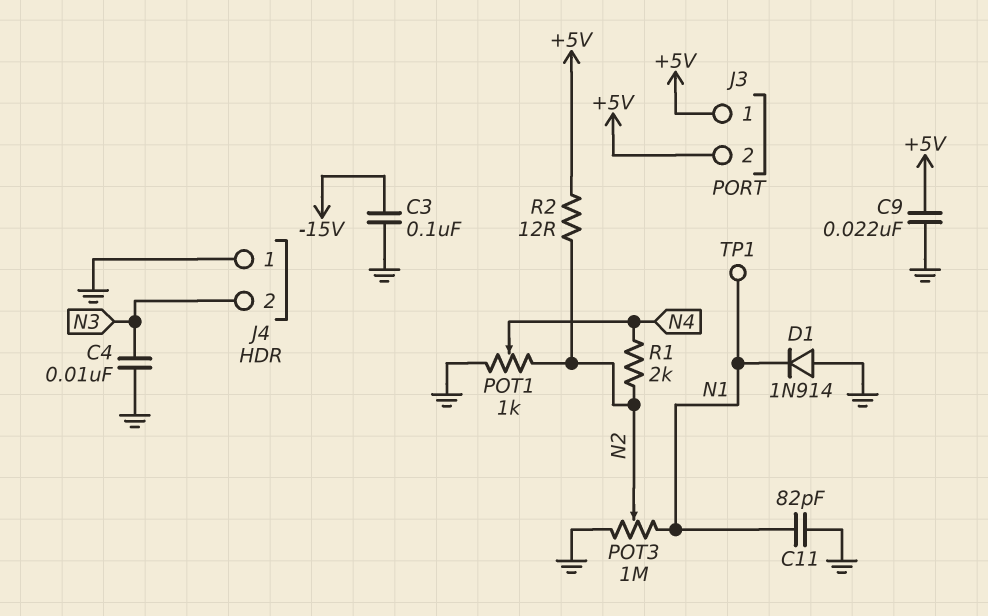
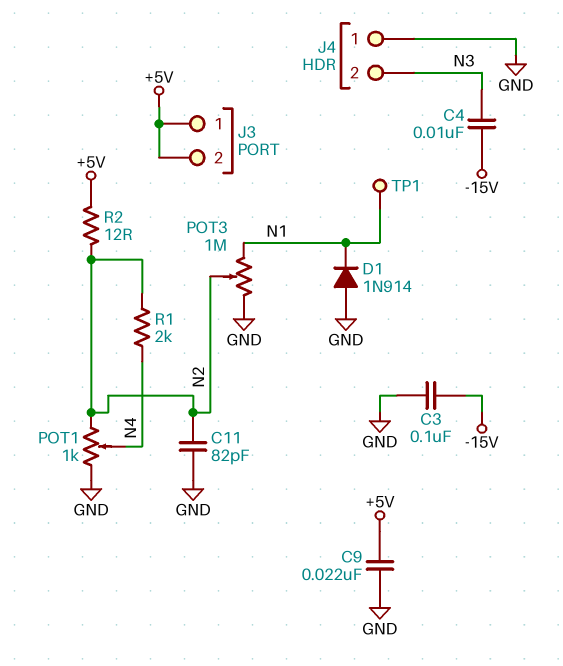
C4: 10nF (GND, N3) -> 10nF (-15V, N3)
C11: 82pF (GND, N1) -> 82pF (GND, N2)

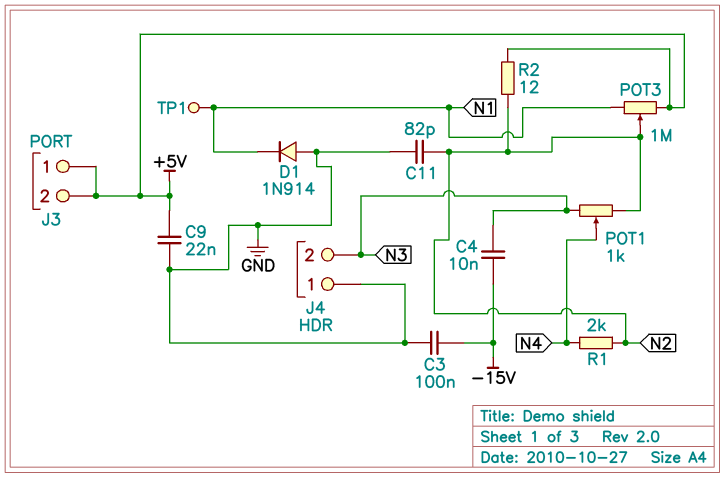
POT1: 1k (GND, N2, wiper N4) -> 1k (N2, N3, wiper N4)
POT3: 1M (GND, N1, wiper N2) -> 1M (+5V, N1, wiper N2)

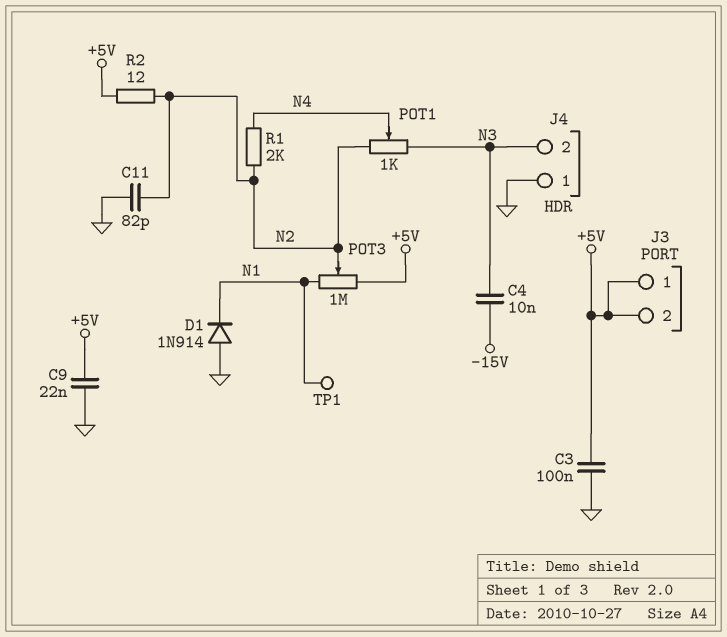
C3: 100nF (-15V, GND) -> 100nF (+5V, GND)

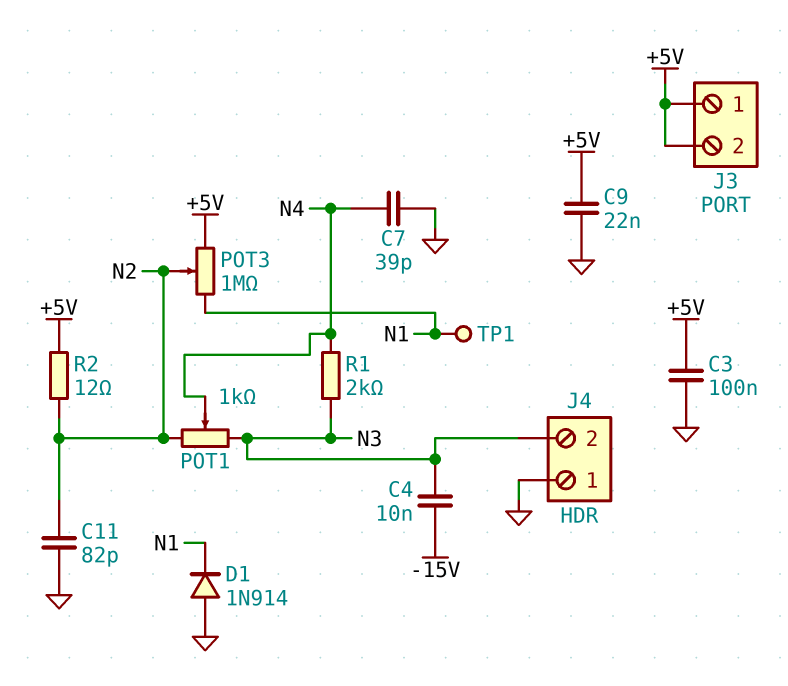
C7: none -> 39pF (GND, N4)
R1: 2k (N2, N4) -> 2k (N3, N4)

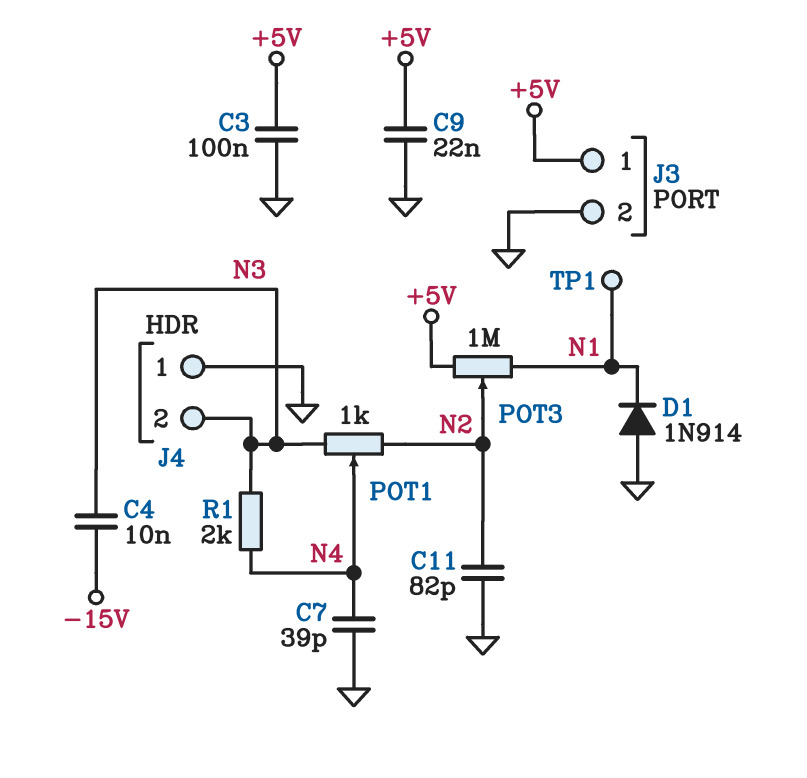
J3 pin 2: +5V -> GND
R2: 12 (+5V, N2) -> none

